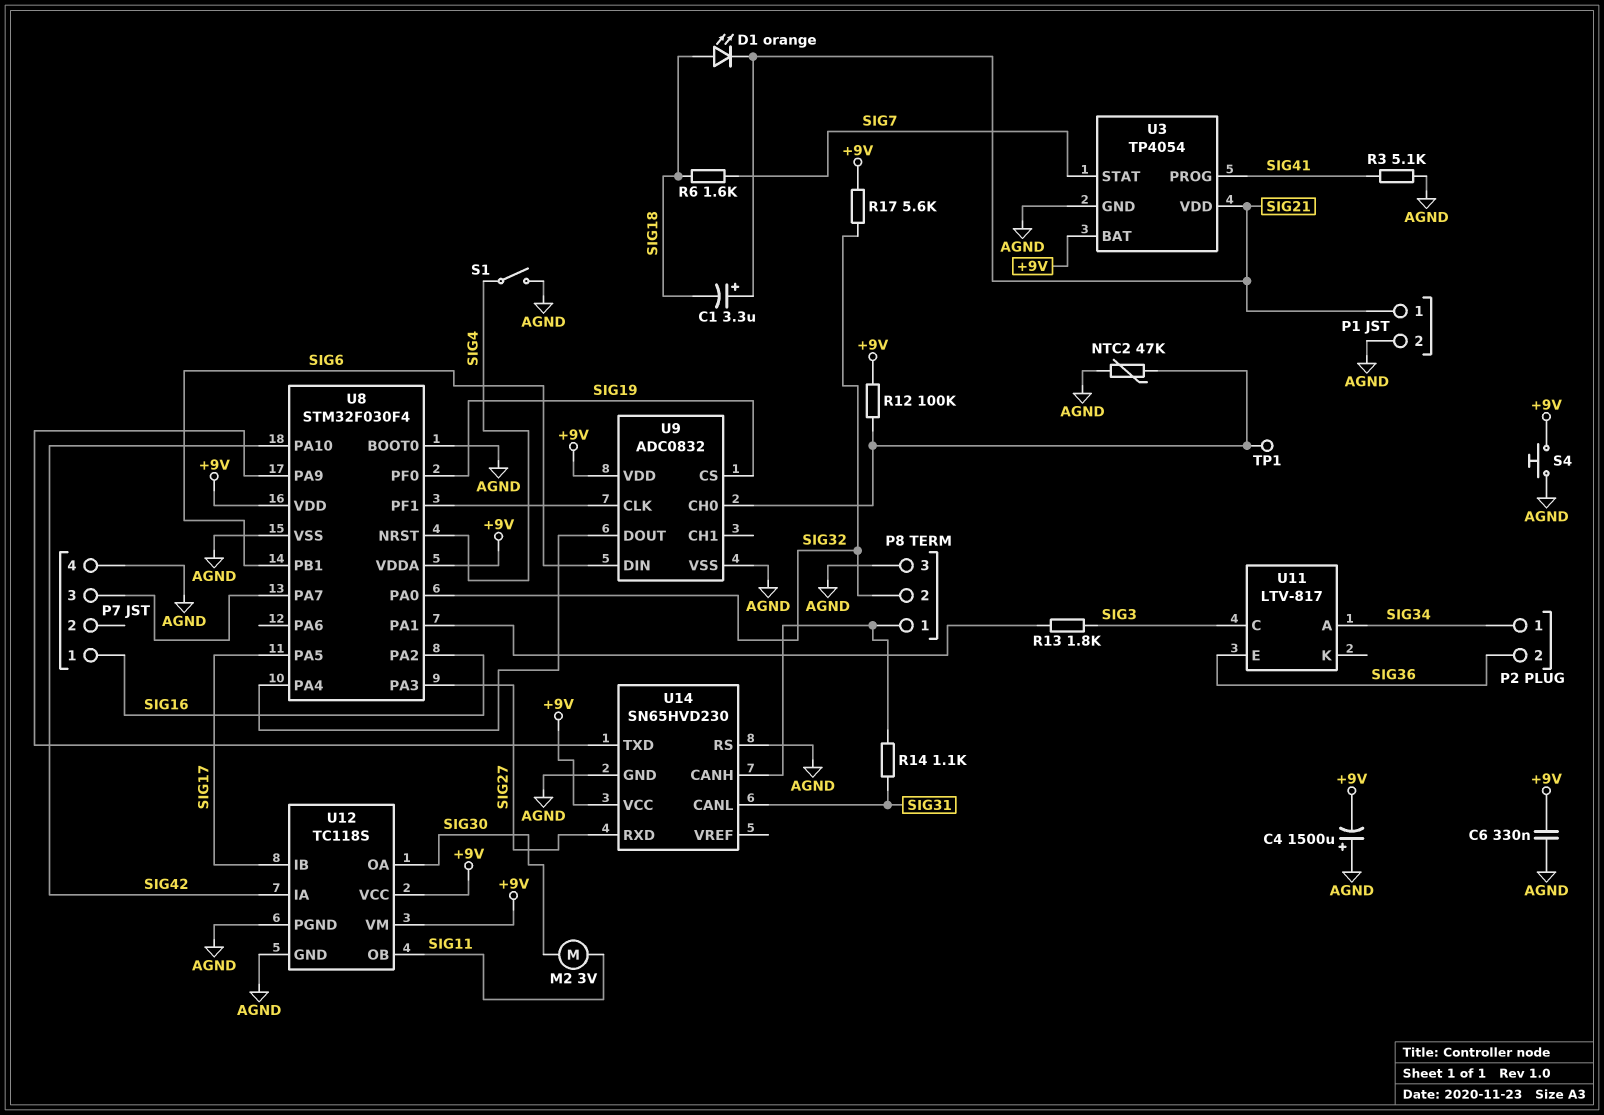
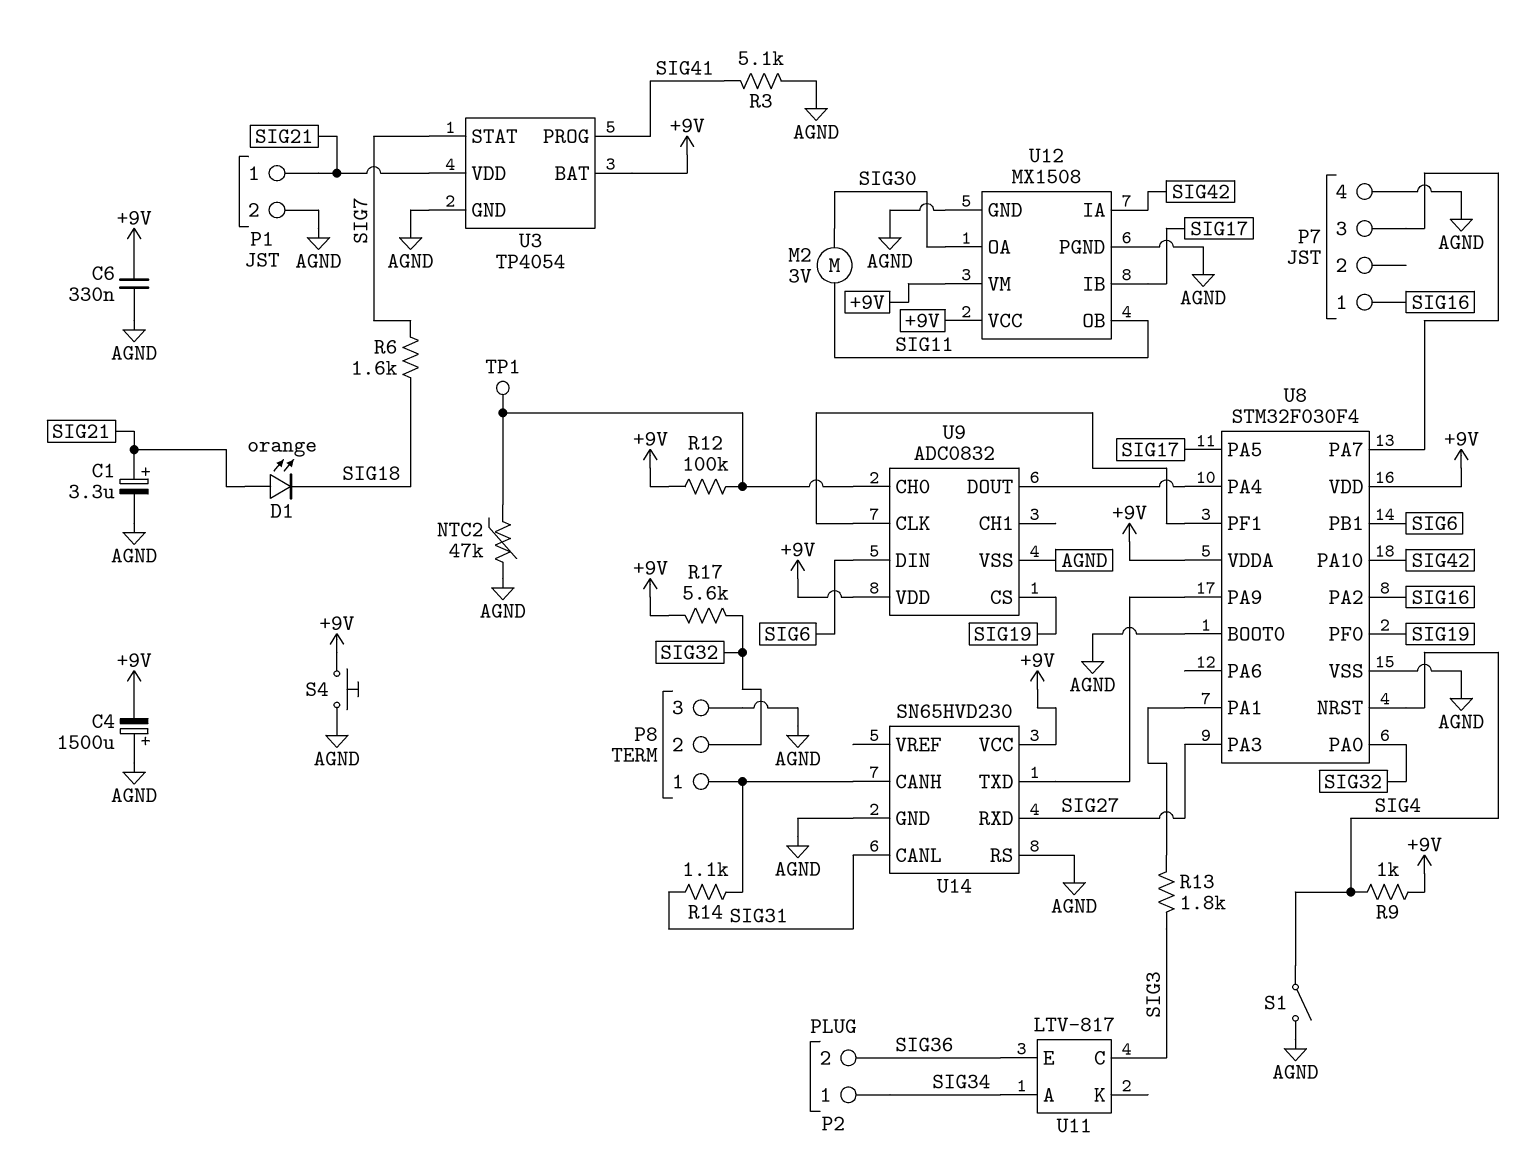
C1: 3.3uF (plus SIG21, minus SIG18) -> 3.3uF (plus SIG21, minus AGND)
D1: LED orange (A SIG18, K SIG21) -> LED orange (A SIG21, K SIG18)
R9: none -> 1k (+9V, SIG4)
U12: TC118S -> MX1508

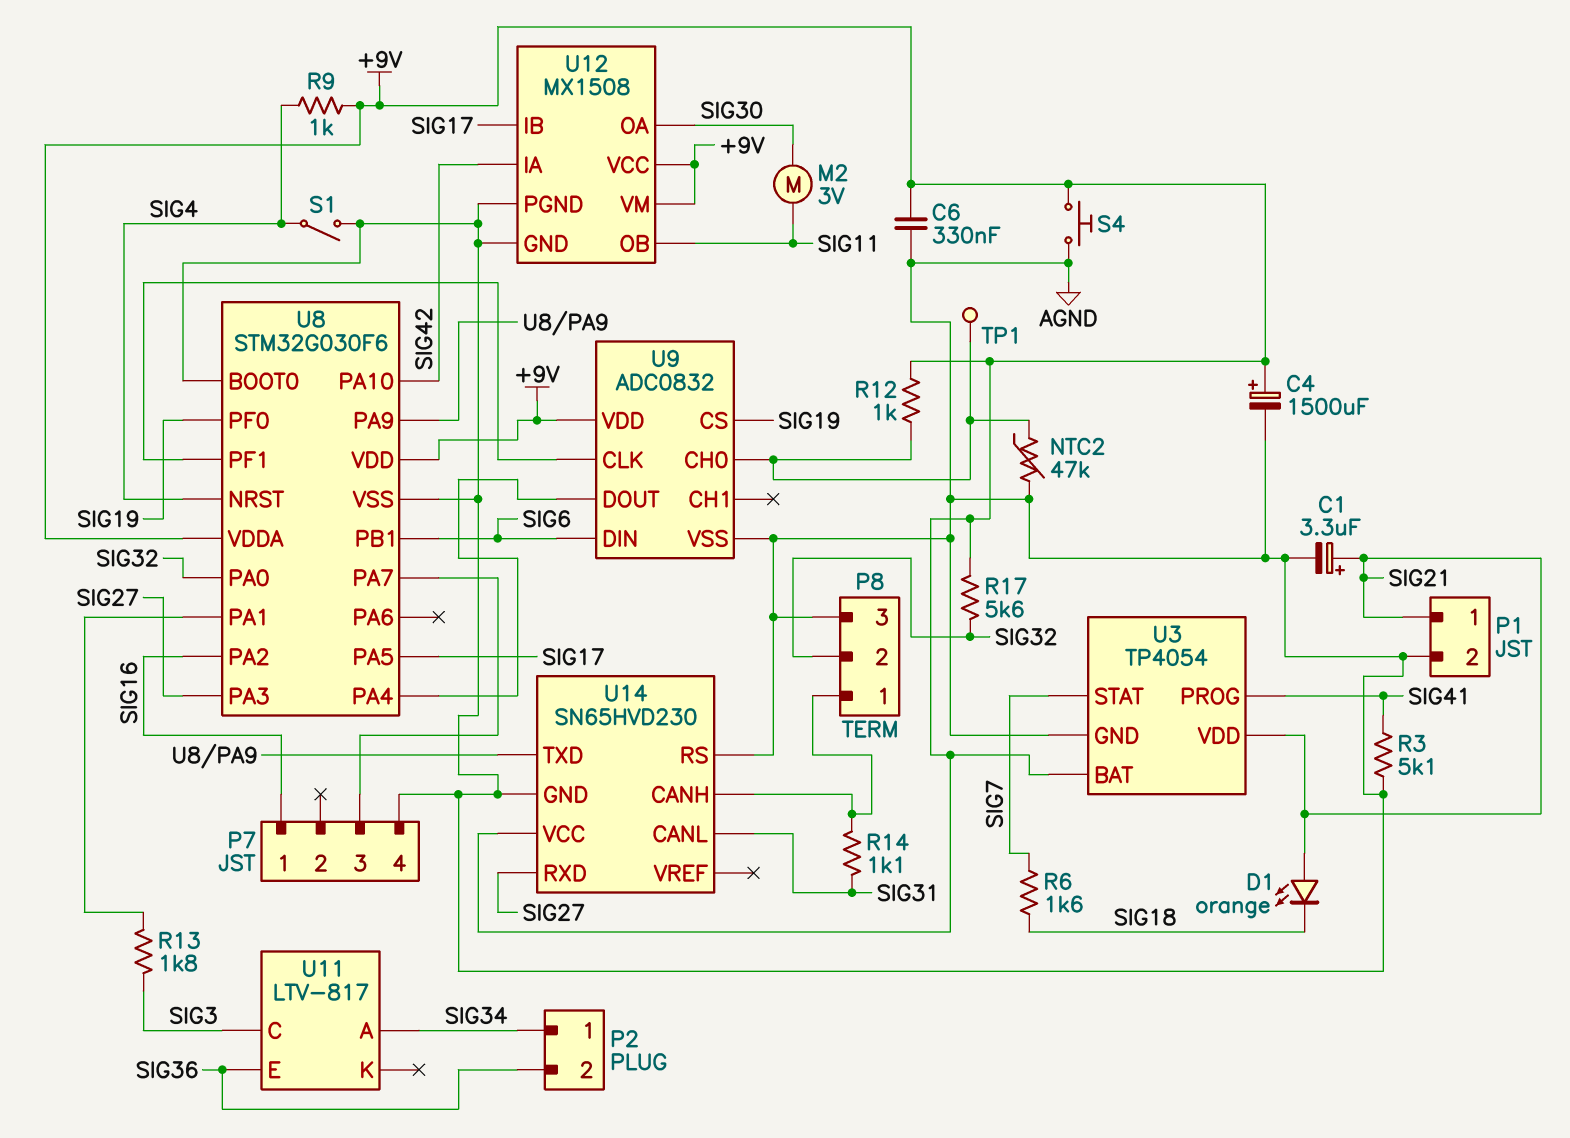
C4: 1500uF (plus AGND, minus +9V) -> 1500uF (plus +9V, minus AGND)
R12: 100k (+9V, U9/CH0) -> 1k (+9V, U9/CH0)
U8: STM32F030F4 -> STM32G030F6

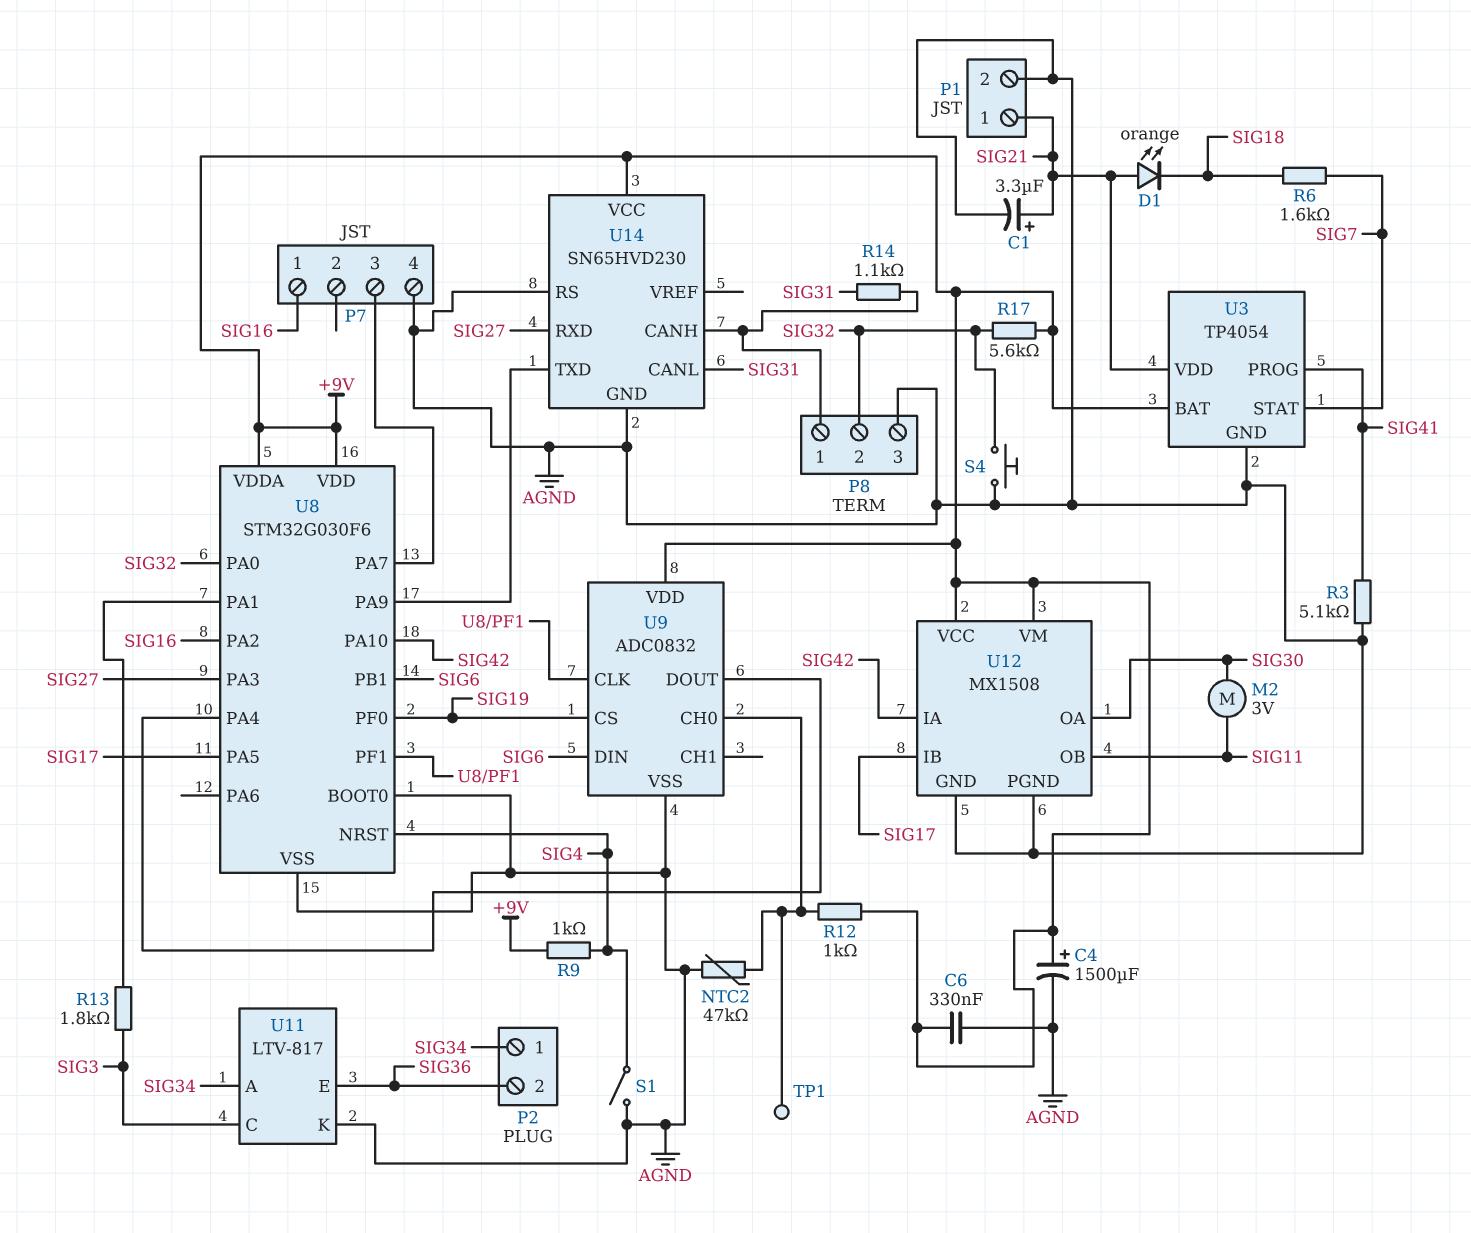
S4: button (+9V, AGND) -> button (AGND, SIG32)
U11 pin K: none -> AGND

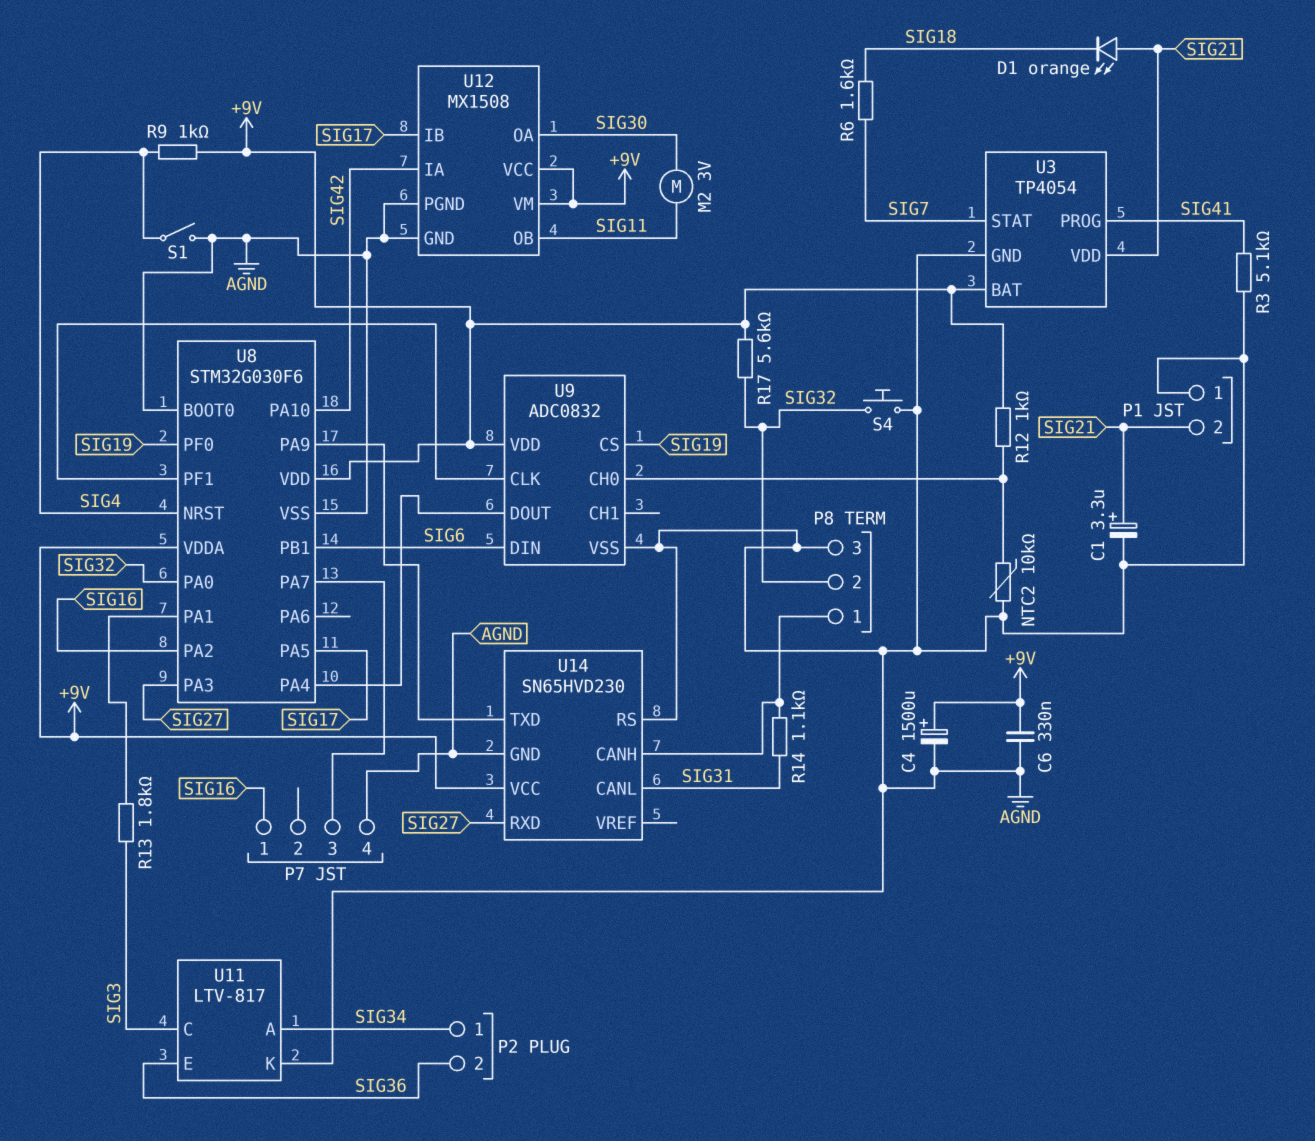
NTC2: 47k (AGND, U9/CH0) -> 10k (AGND, U9/CH0)
P1 pin 1: SIG21 -> AGND
P1 pin 2: AGND -> SIG21
TP1: test point (U9/CH0) -> none

